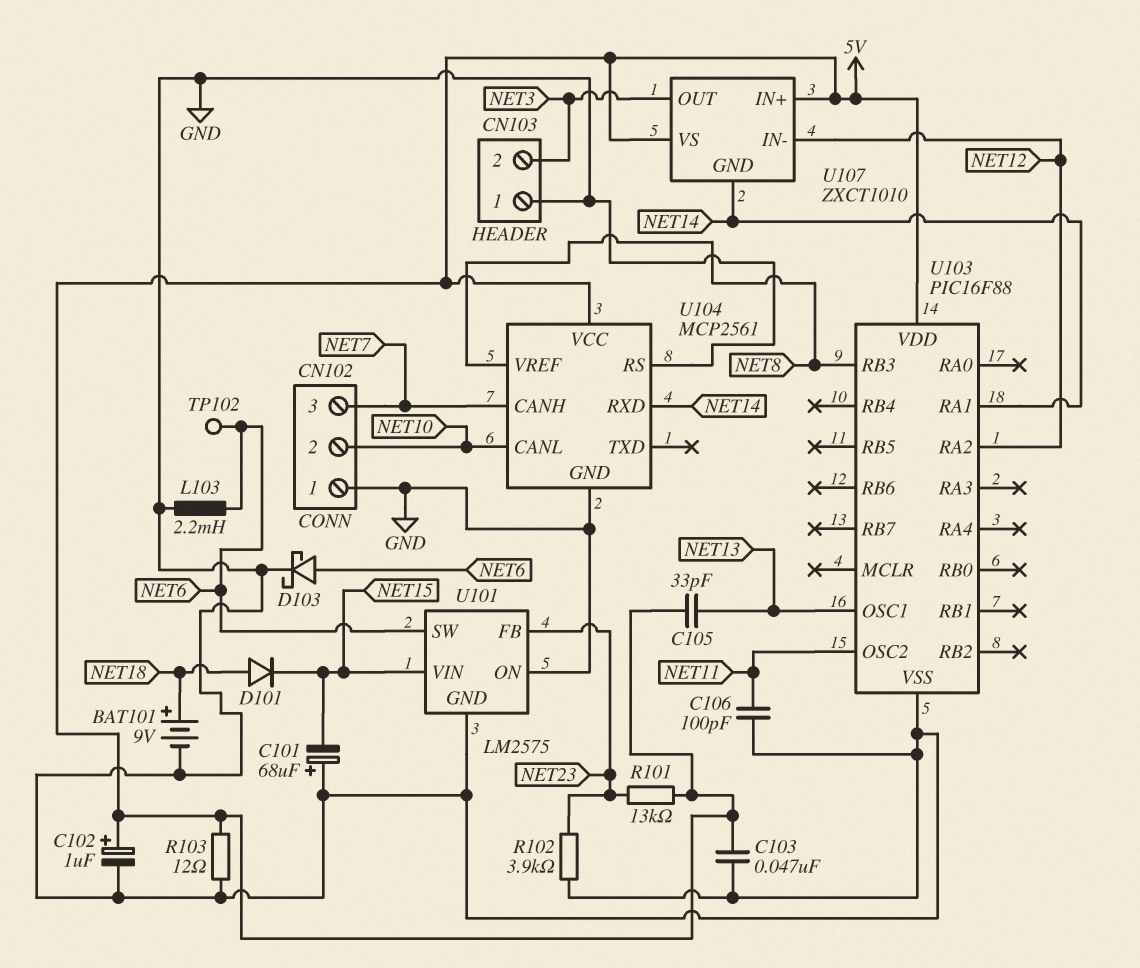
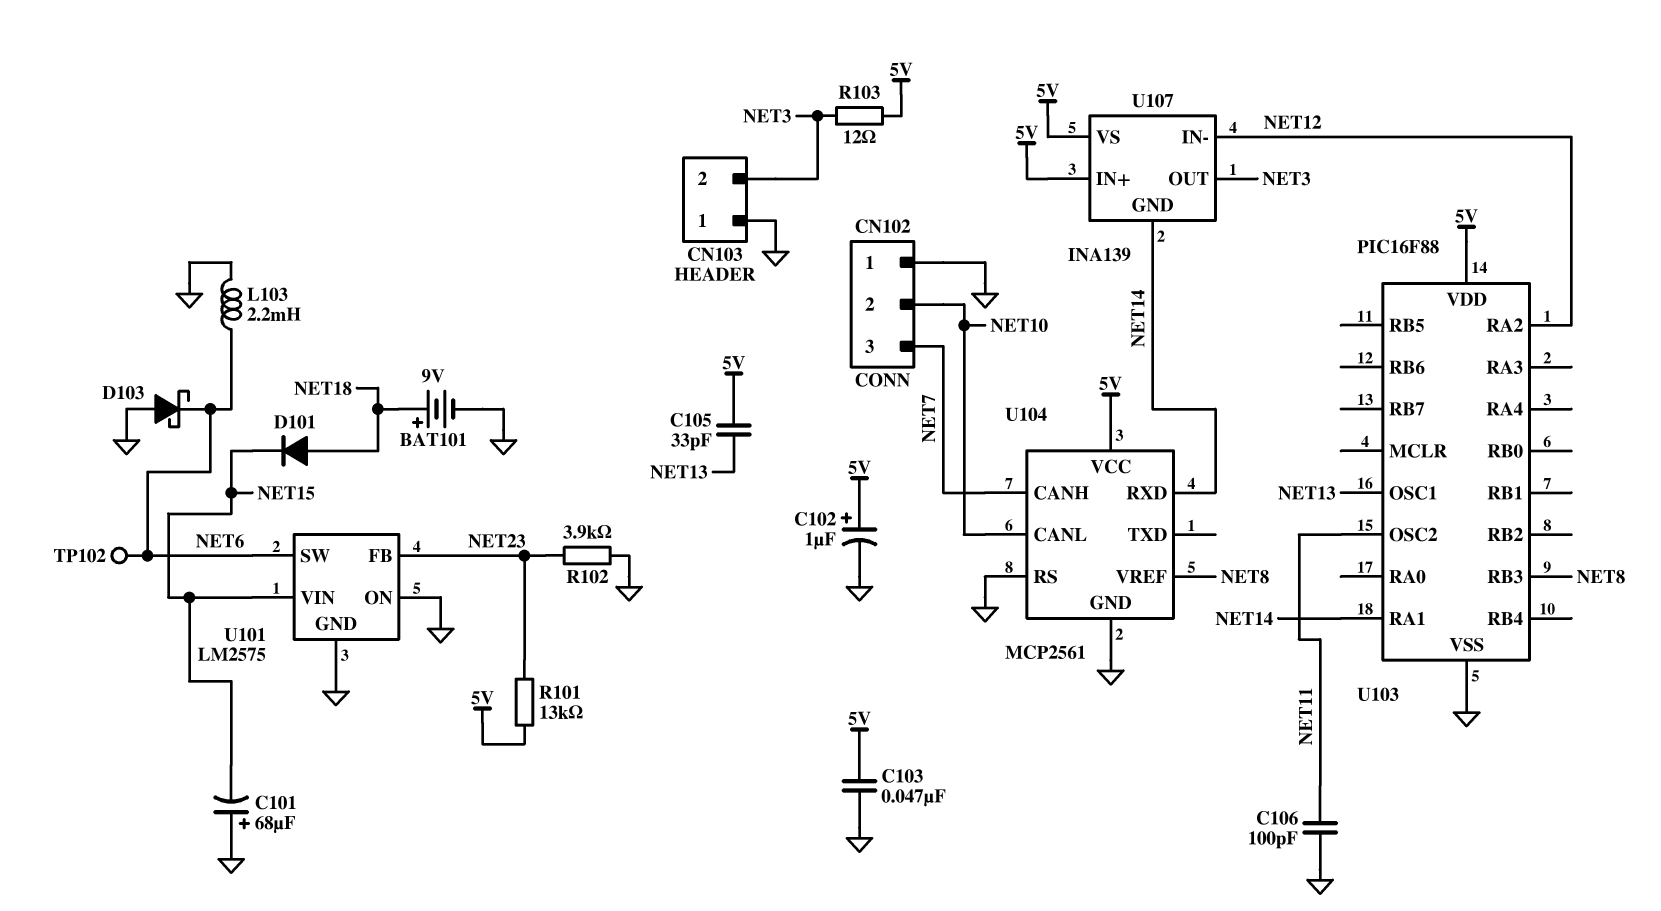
D103: schottky (A NET6, K GND) -> schottky (A GND, K NET6)
R103: 12 (5V, GND) -> 12 (5V, NET3)
U107: ZXCT1010 -> INA139

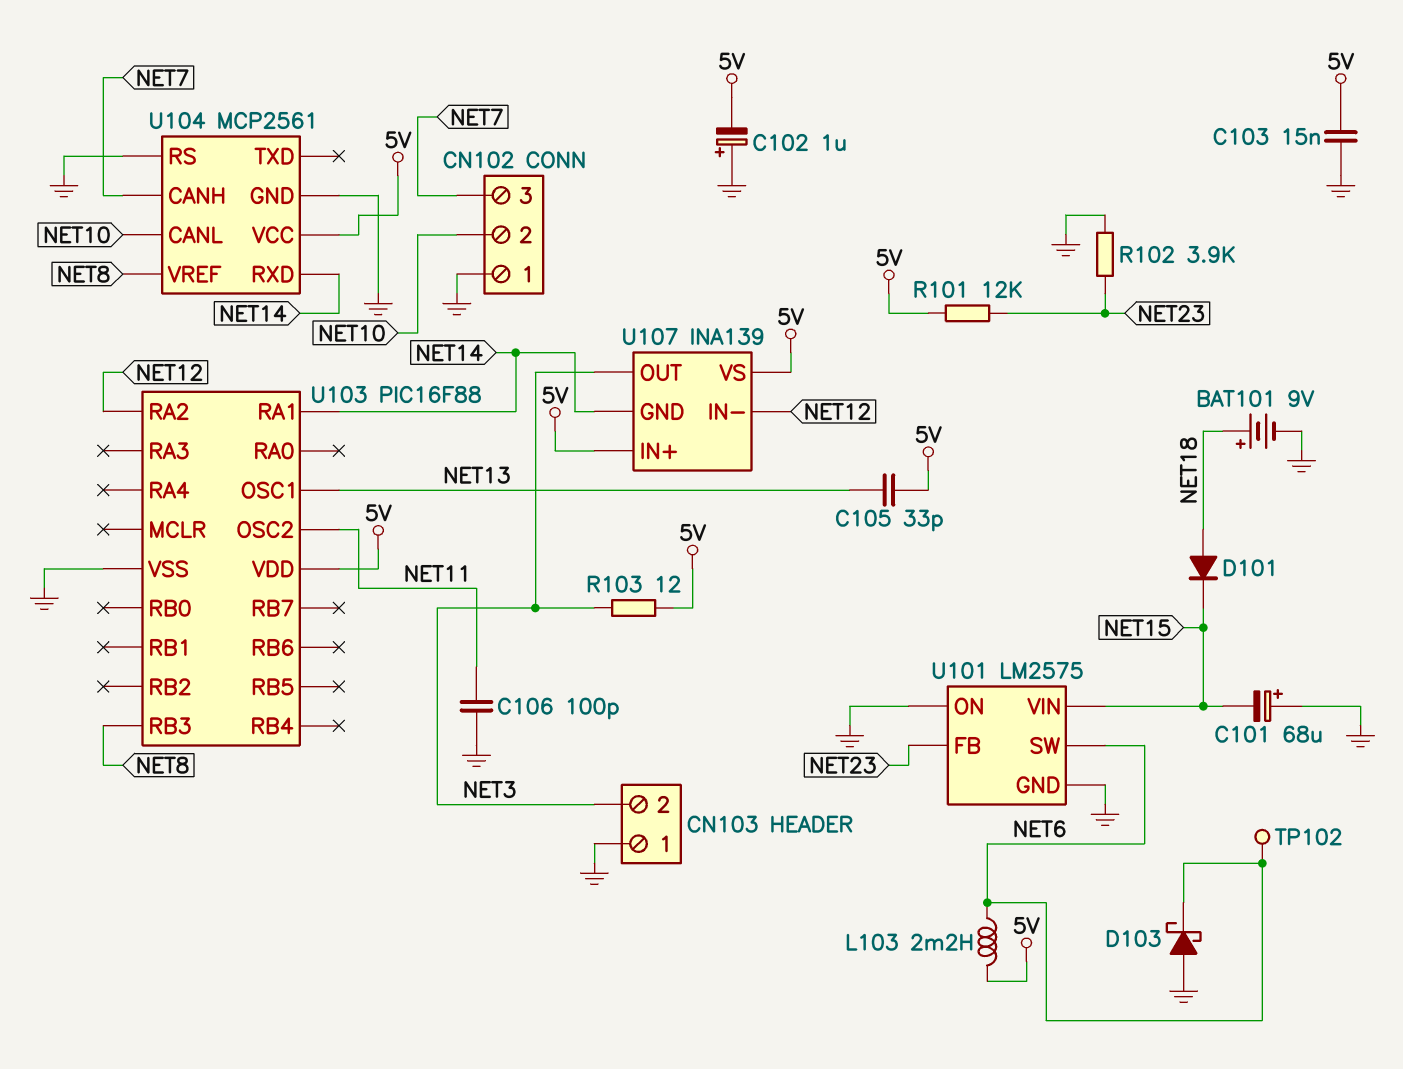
C102: 1uF (plus 5V, minus GND) -> 1uF (plus GND, minus 5V)
C103: 47nF (5V, GND) -> 15nF (5V, GND)
L103: 2.2mH (GND, NET6) -> 2.2mH (5V, NET6)
R101: 13k (5V, NET23) -> 12k (5V, NET23)

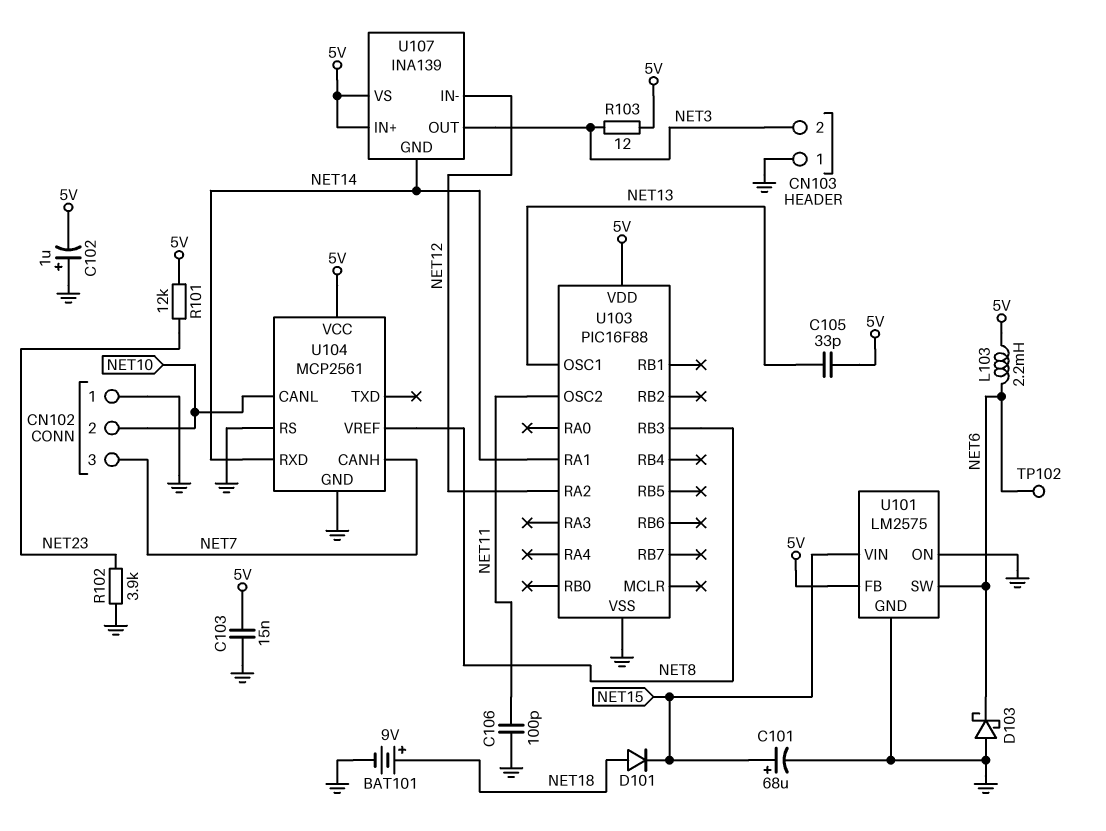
C101: 68uF (plus GND, minus NET15) -> 68uF (plus NET15, minus GND)
U101 pin FB: NET23 -> 5V

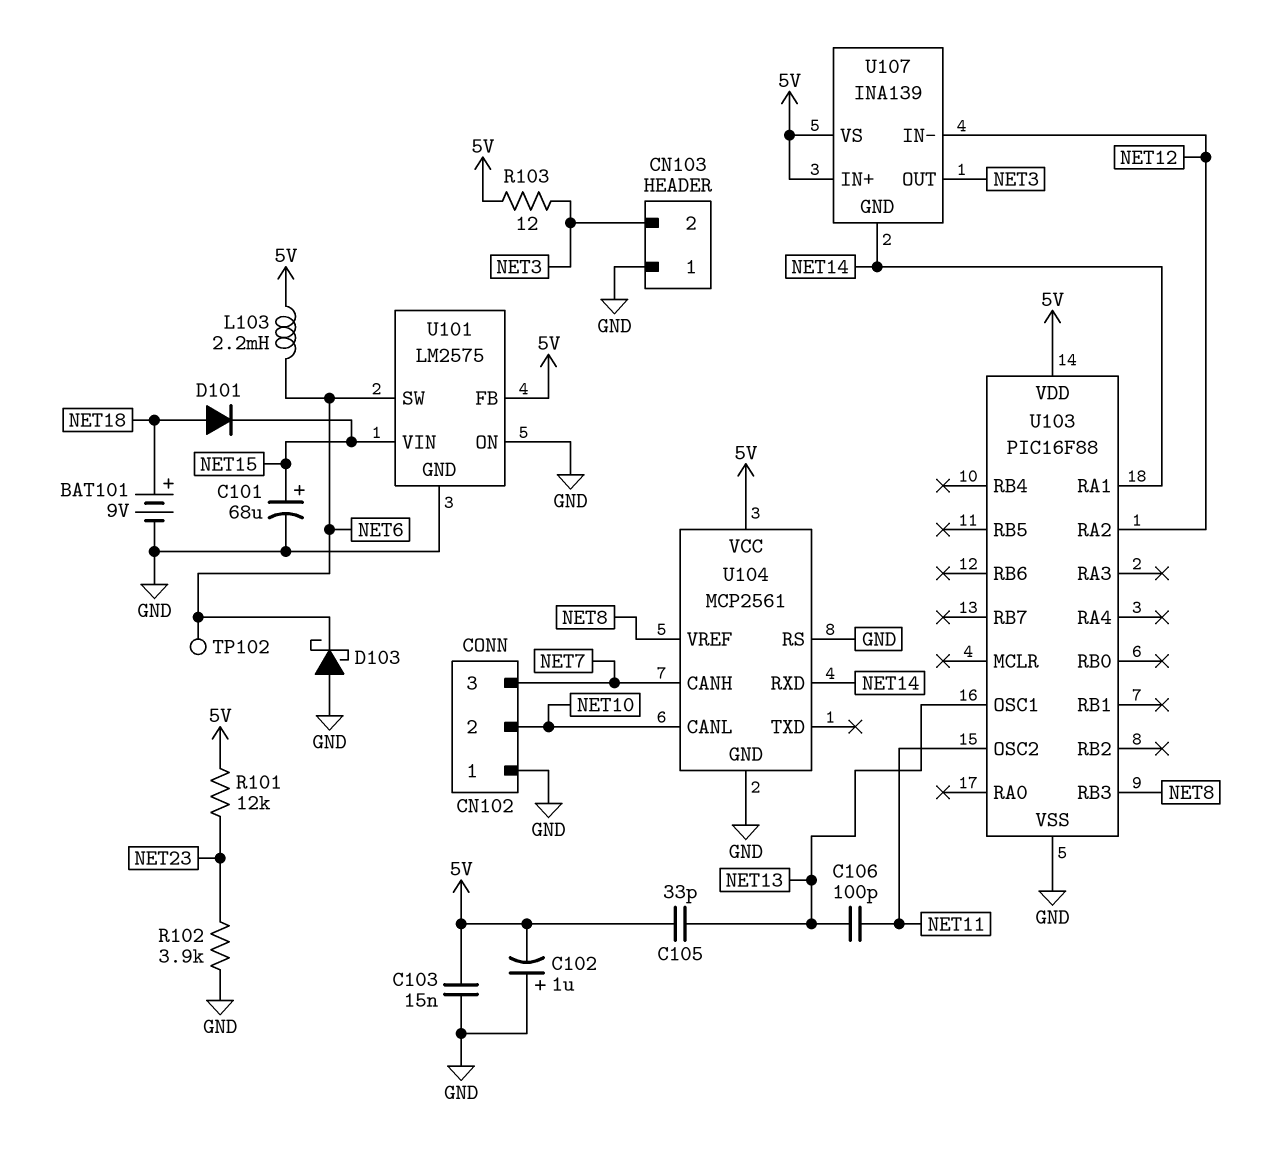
C106: 100pF (GND, NET11) -> 100pF (NET11, NET13)

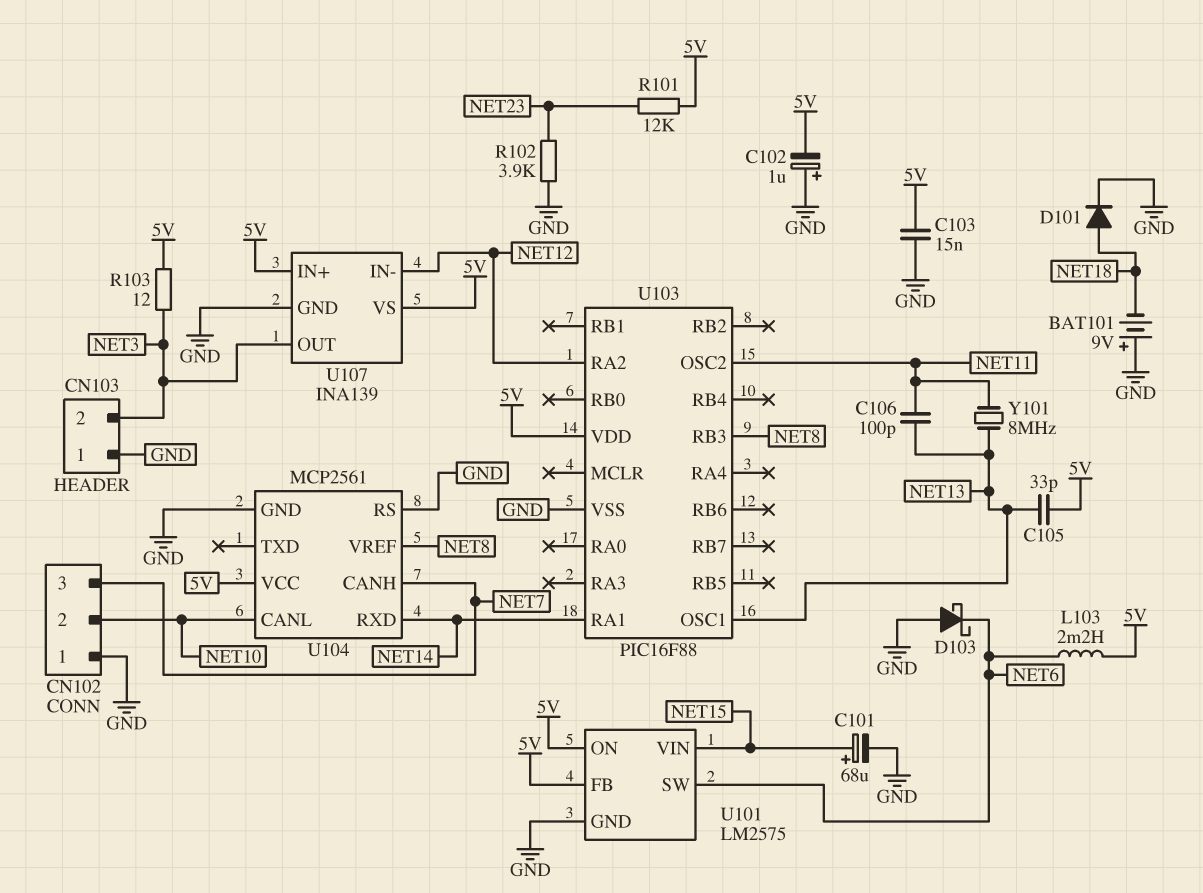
BAT101: 9V (plus NET18, minus GND) -> 9V (plus GND, minus NET18)
D101: diode (A NET18, K NET15) -> diode (A NET18, K GND)
TP102: test point (NET6) -> none
U101 pin ON: GND -> 5V
U107 pin GND: NET14 -> GND
Y101: none -> 8MHz (NET11, NET13)

